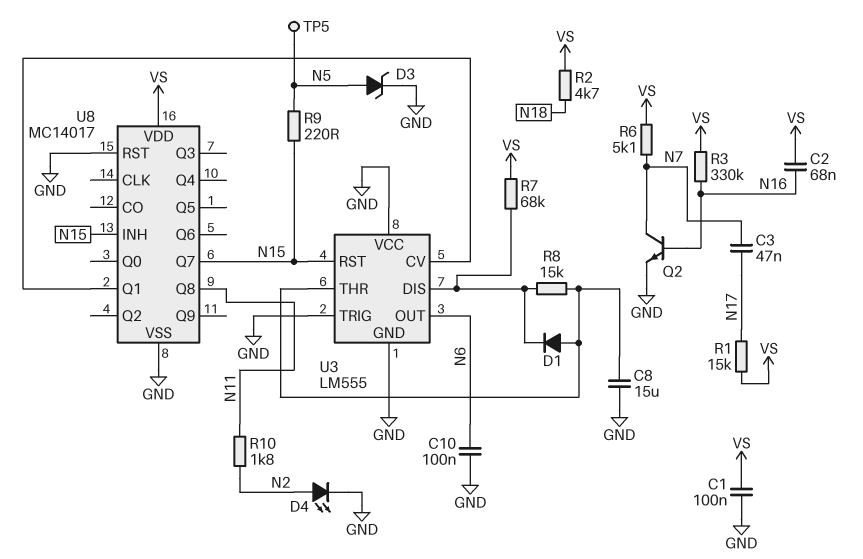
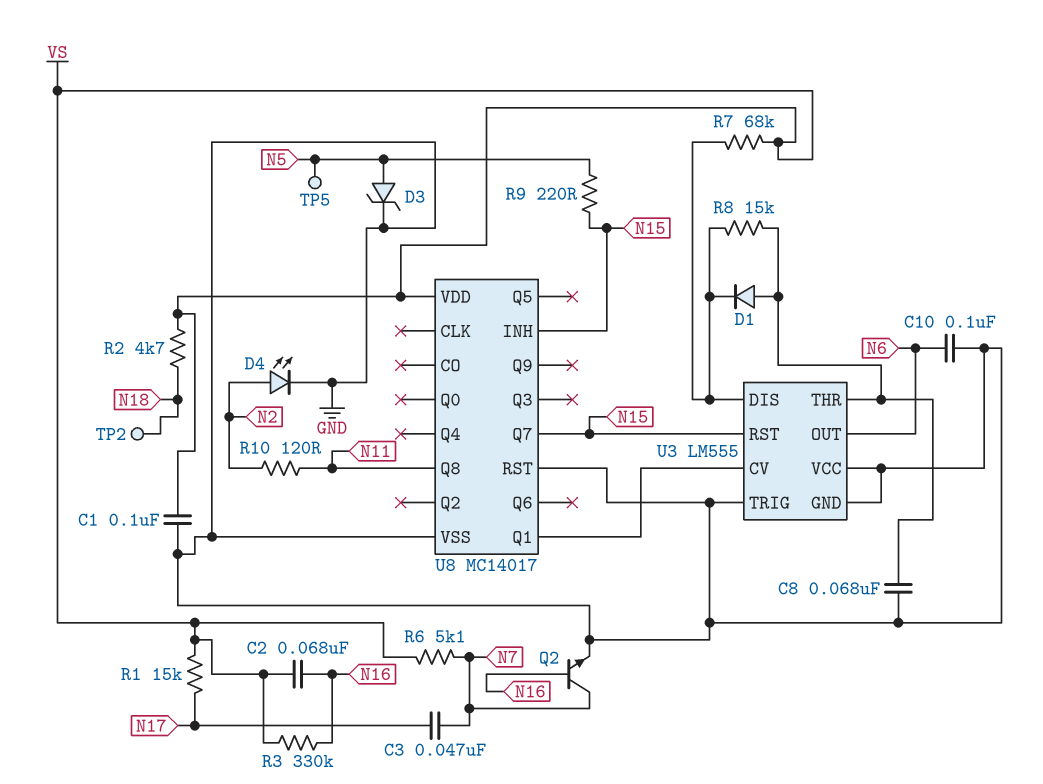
C8: 15uF (GND, U3/THR) -> 68nF (GND, U3/THR)
R10: 1.8k (N2, N11) -> 120 (N2, N11)
TP2: none -> test point (N18)

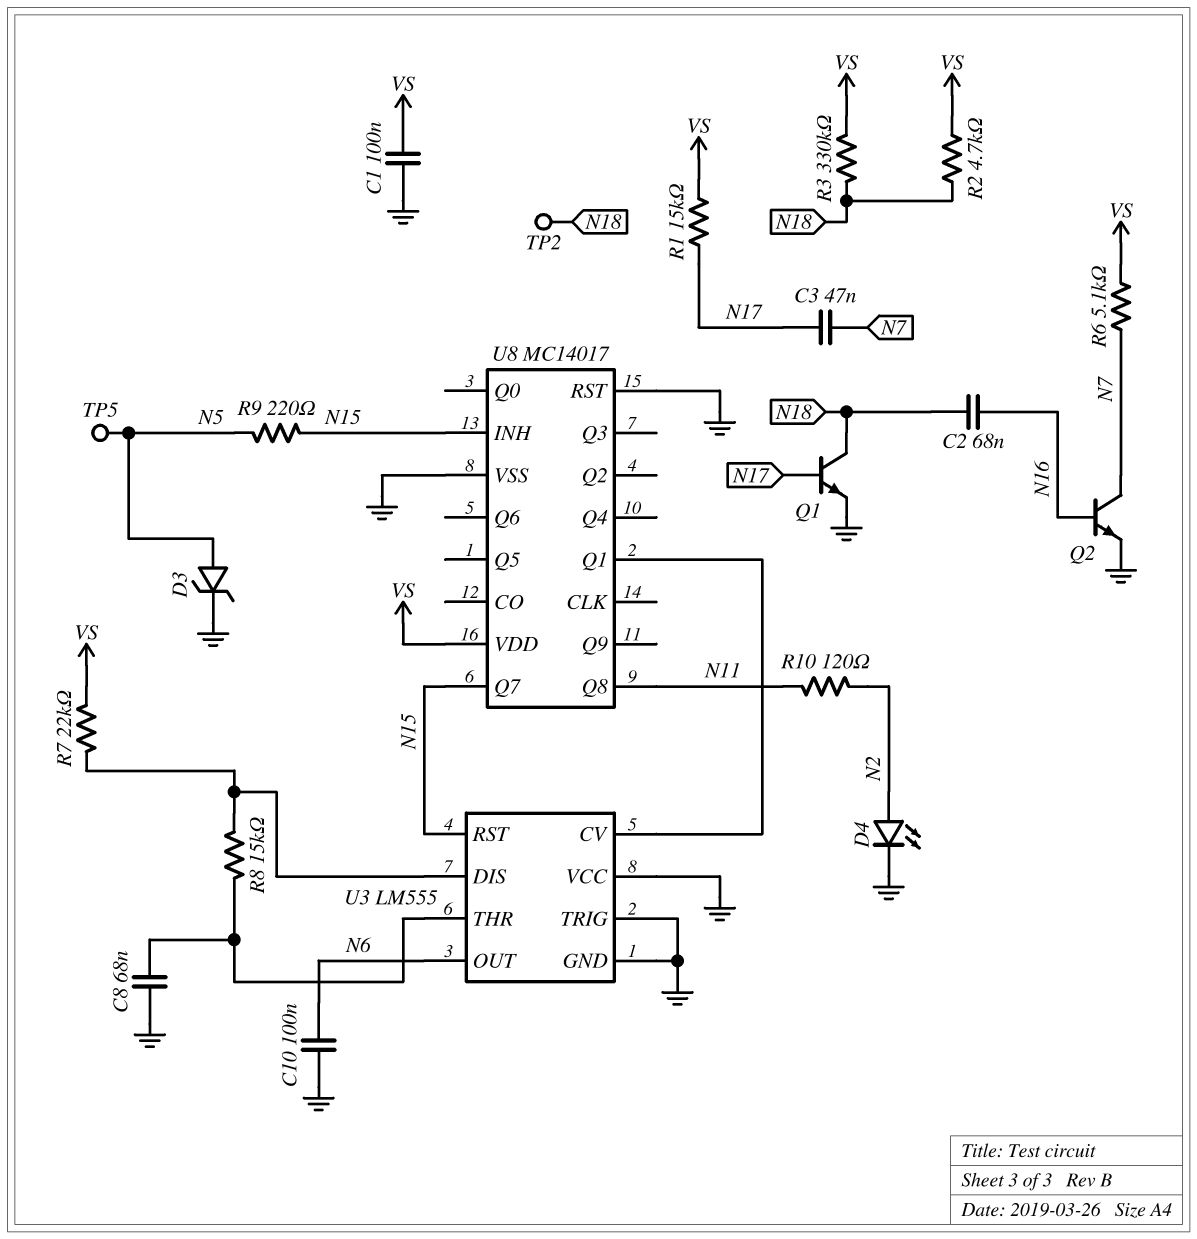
C2: 68nF (N16, VS) -> 68nF (N16, N18)
D1: diode (A U3/THR, K U3/DIS) -> none
Q1: none -> NPN (B N17, C N18, E GND)
R3: 330k (N16, VS) -> 330k (N18, VS)
R7: 68k (U3/DIS, VS) -> 22k (U3/DIS, VS)

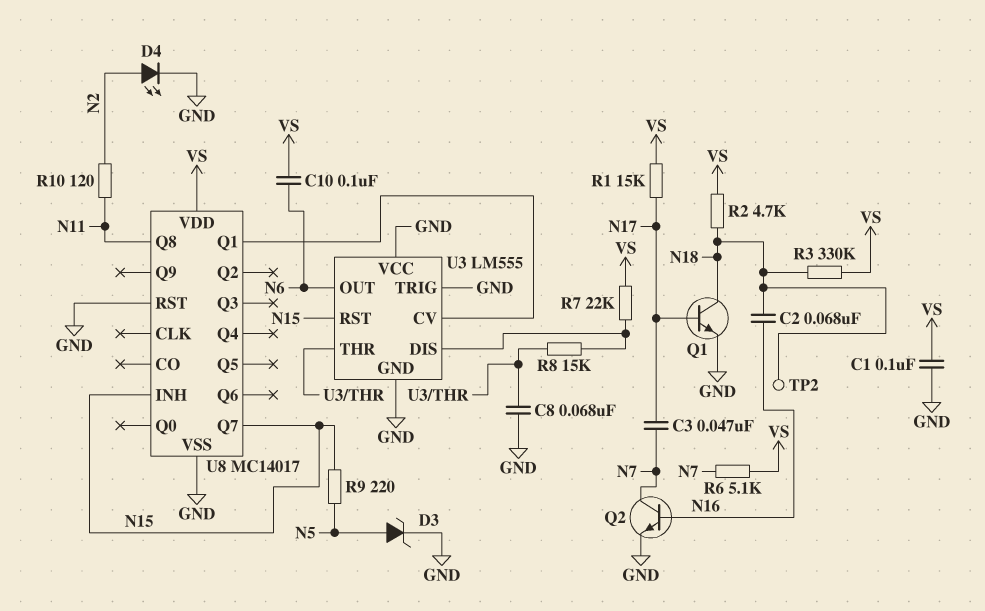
C10: 100nF (GND, N6) -> 100nF (N6, VS)
TP5: test point (N5) -> none

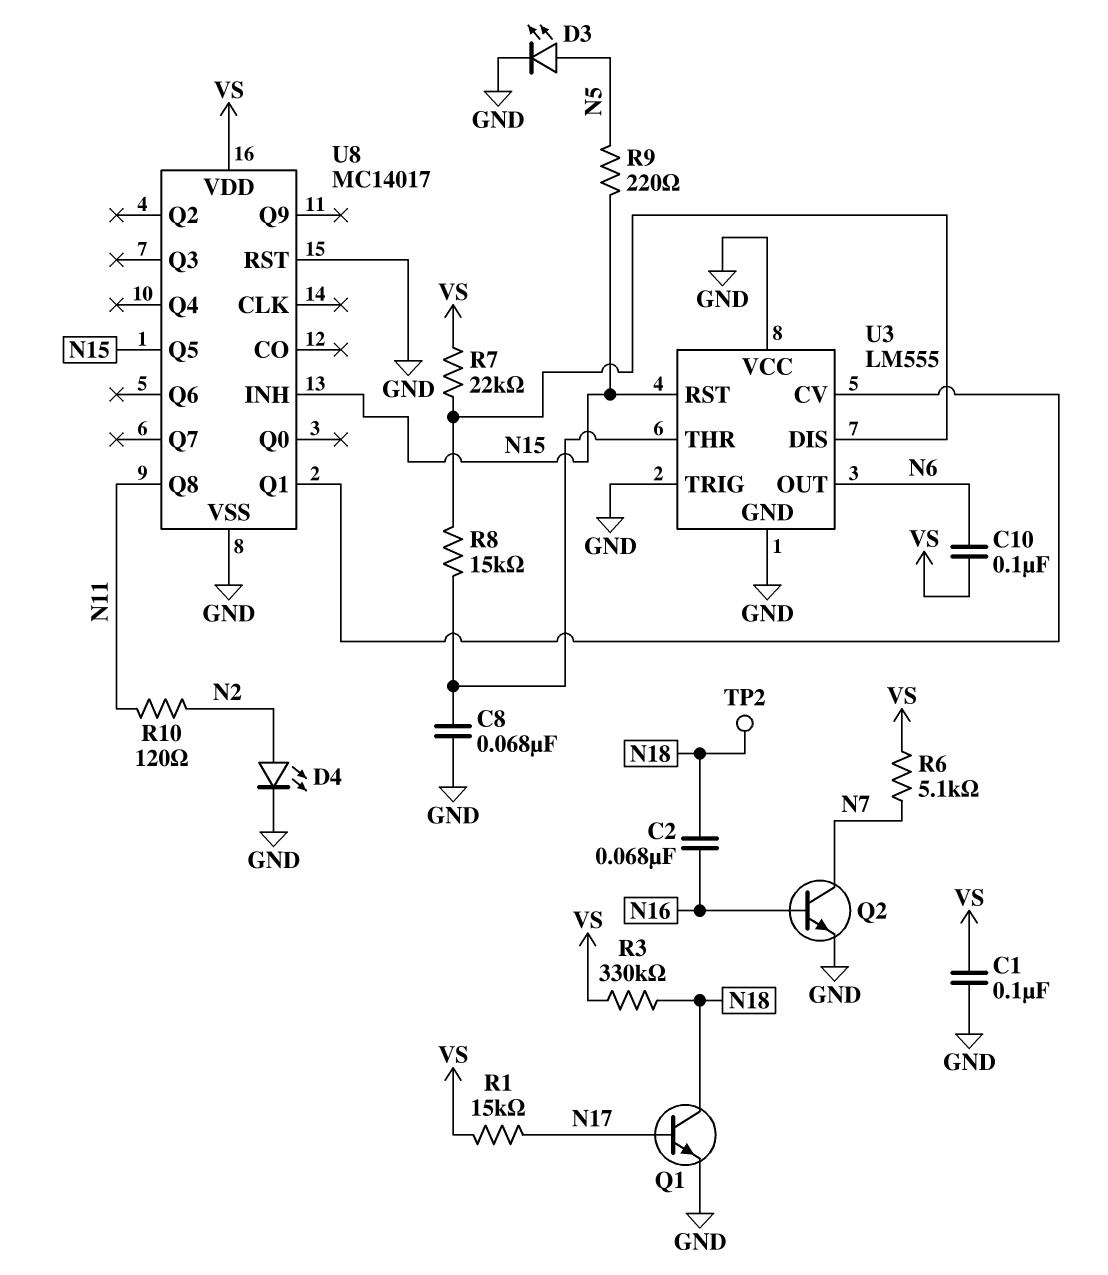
C3: 47nF (N7, N17) -> none
D3: zener (A N5, K GND) -> LED (A N5, K GND)
R2: 4.7k (N18, VS) -> none
U8 pin Q5: none -> N15
U8 pin Q7: N15 -> none

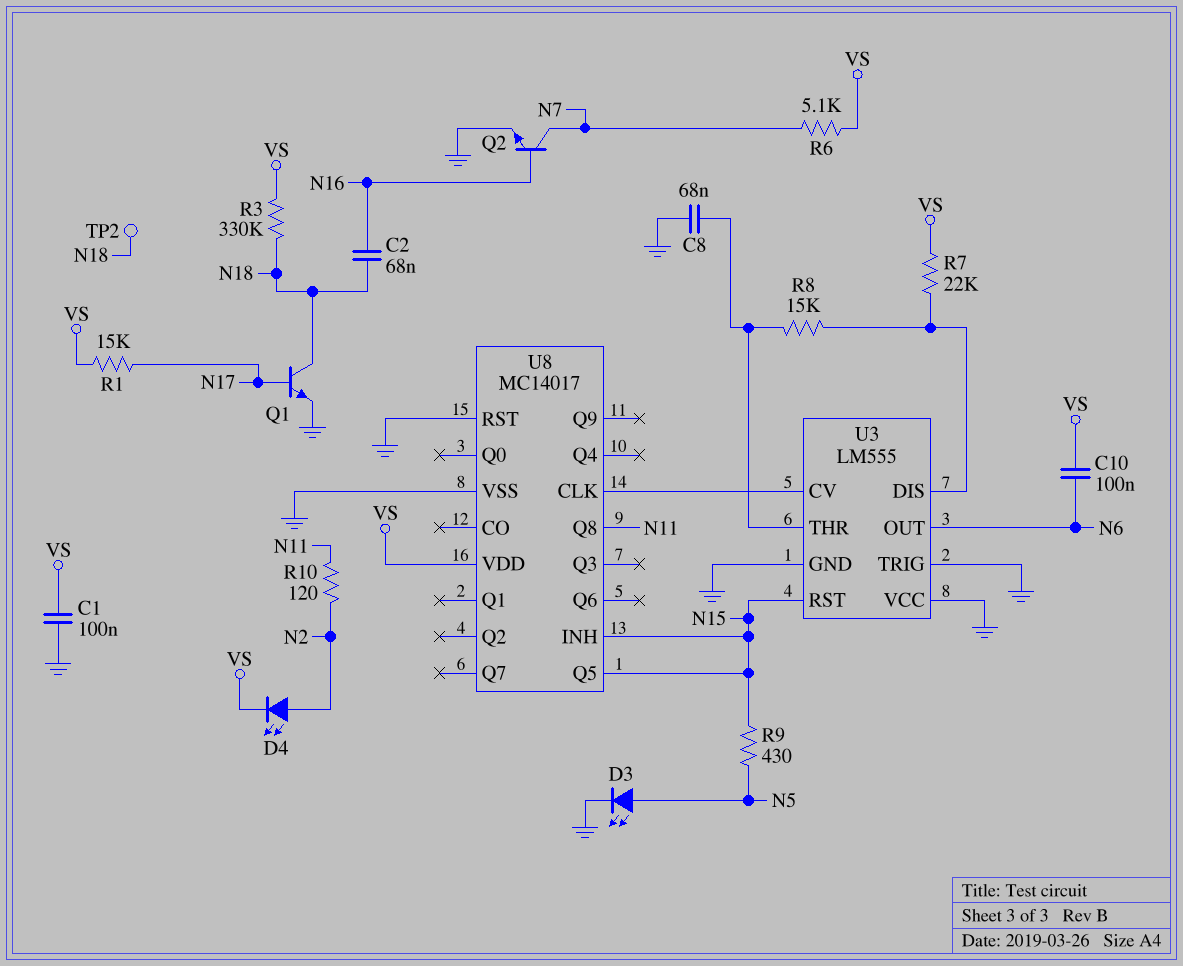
D4: LED (A N2, K GND) -> LED (A N2, K VS)
R9: 220 (N5, N15) -> 430 (N5, N15)
U8 pin CLK: none -> U3/CV
U8 pin Q1: U3/CV -> none

